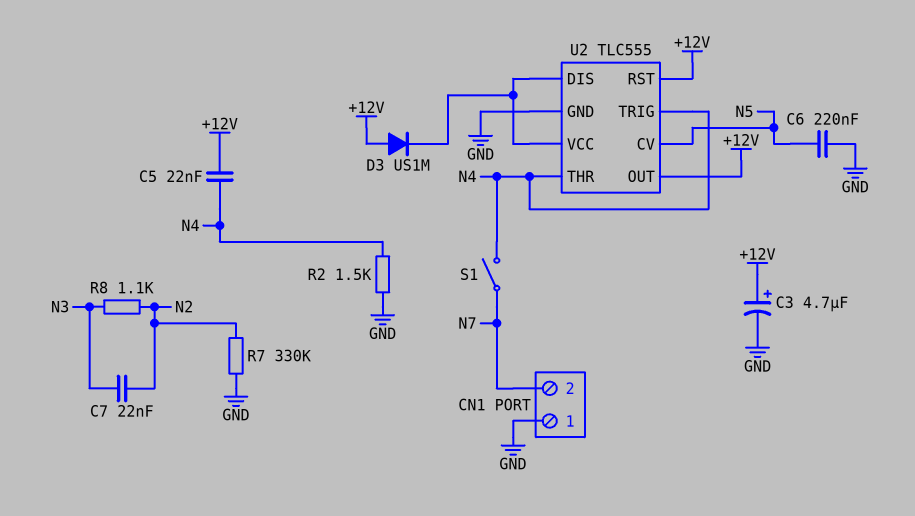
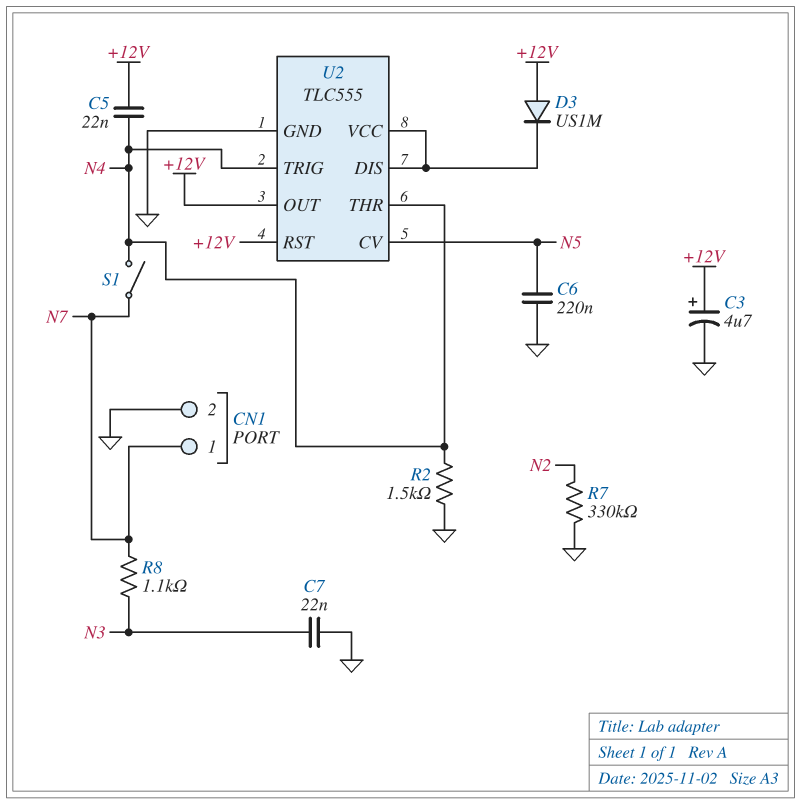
C7: 22nF (N2, N3) -> 22nF (GND, N3)
CN1 pin 1: GND -> N7
CN1 pin 2: N7 -> GND
R8: 1.1k (N2, N3) -> 1.1k (N3, N7)

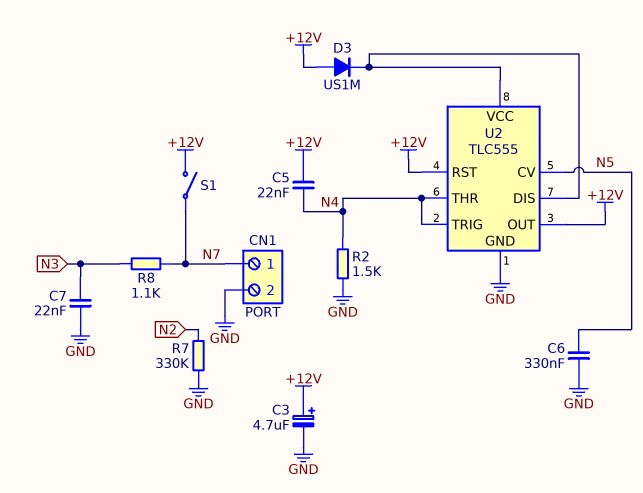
C6: 220nF (GND, N5) -> 330nF (GND, N5)
S1: switch (N4, N7) -> switch (+12V, N7)

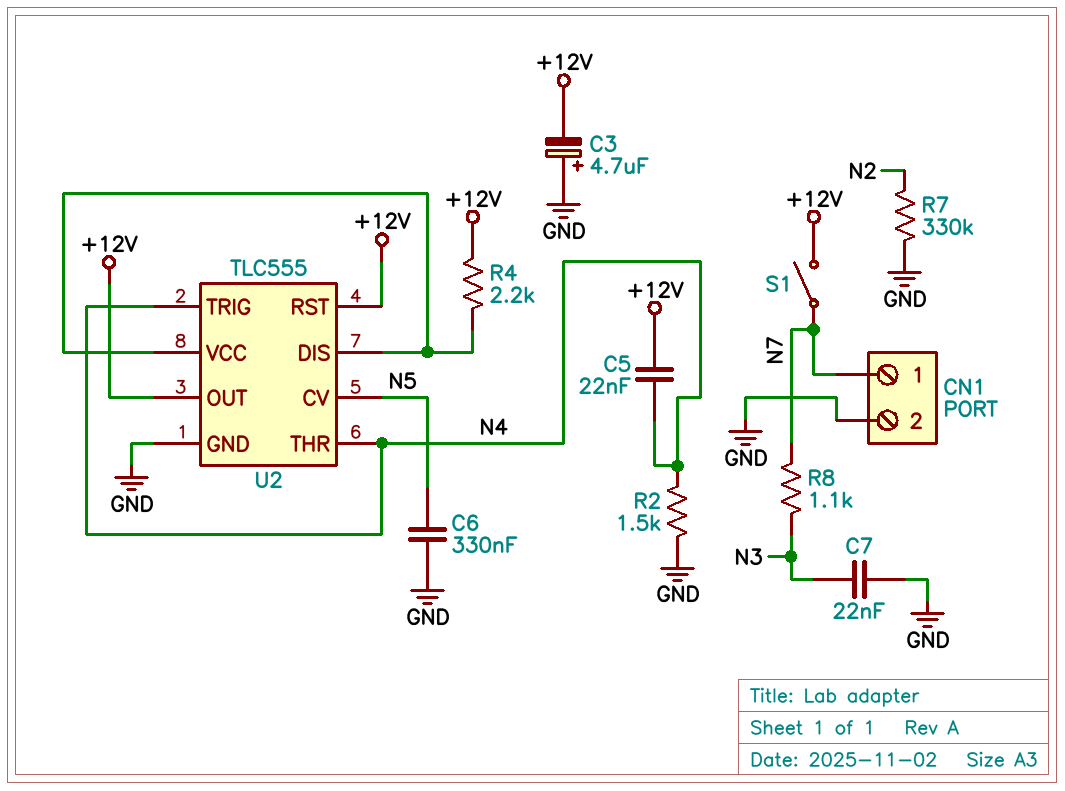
C3: 4.7uF (plus +12V, minus GND) -> 4.7uF (plus GND, minus +12V)
D3: diode US1M (A +12V, K U2/DIS) -> none
R4: none -> 2.2k (+12V, U2/DIS)

